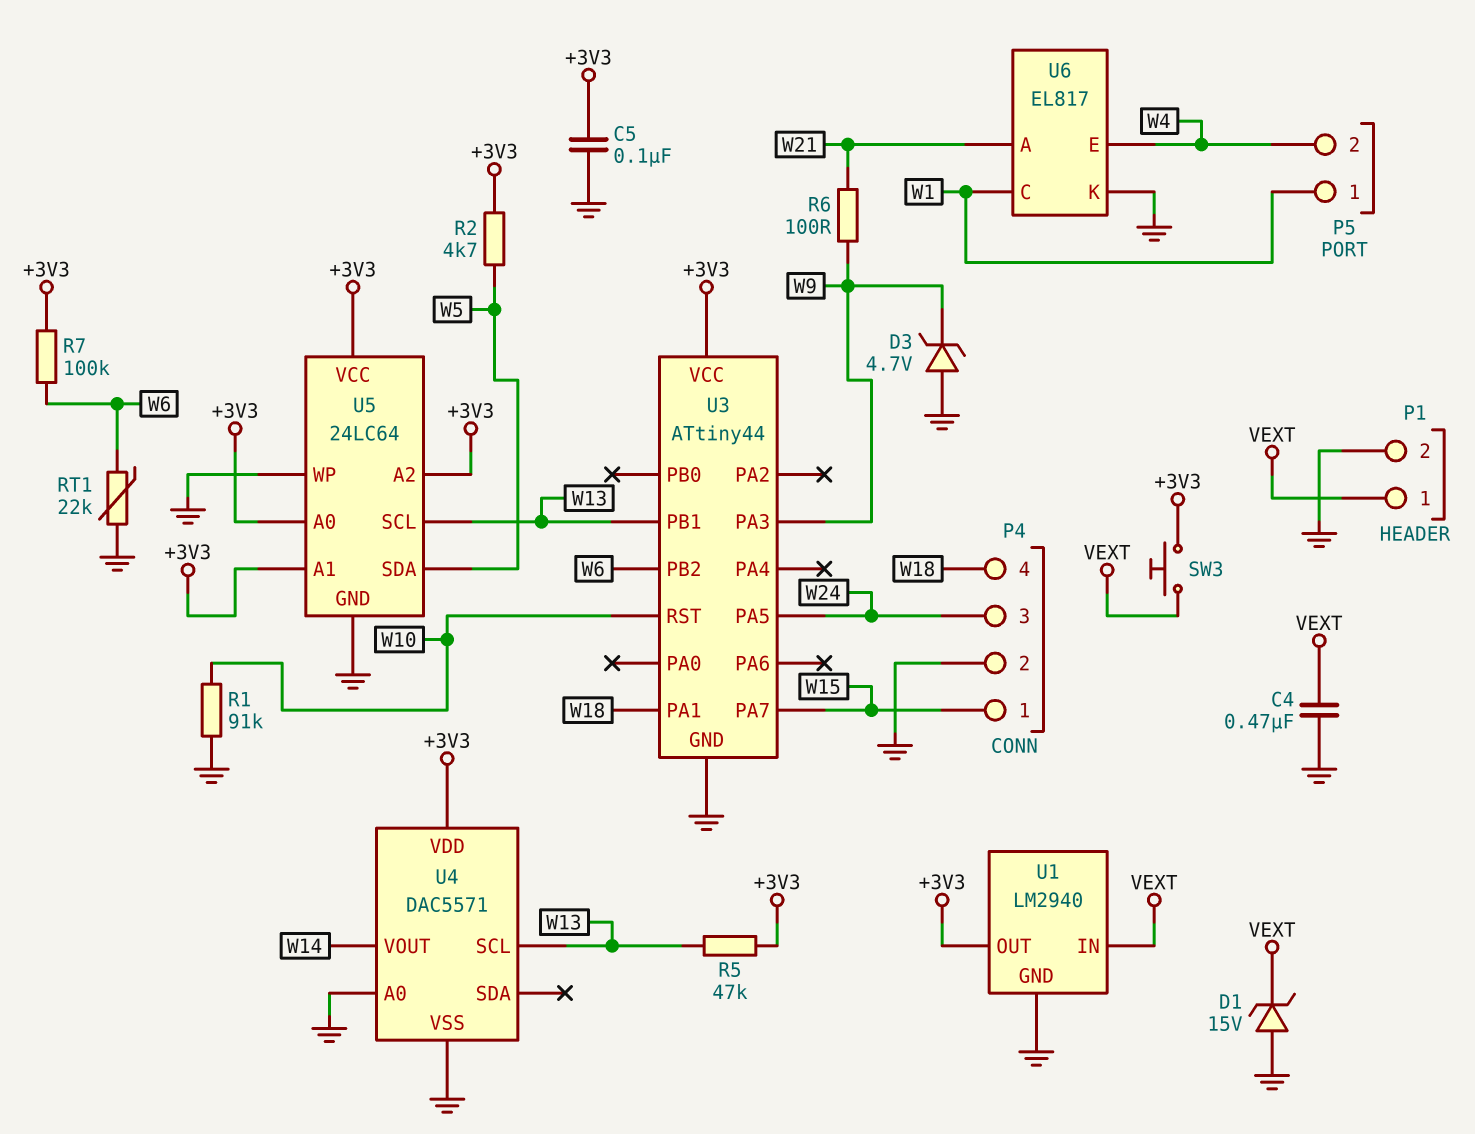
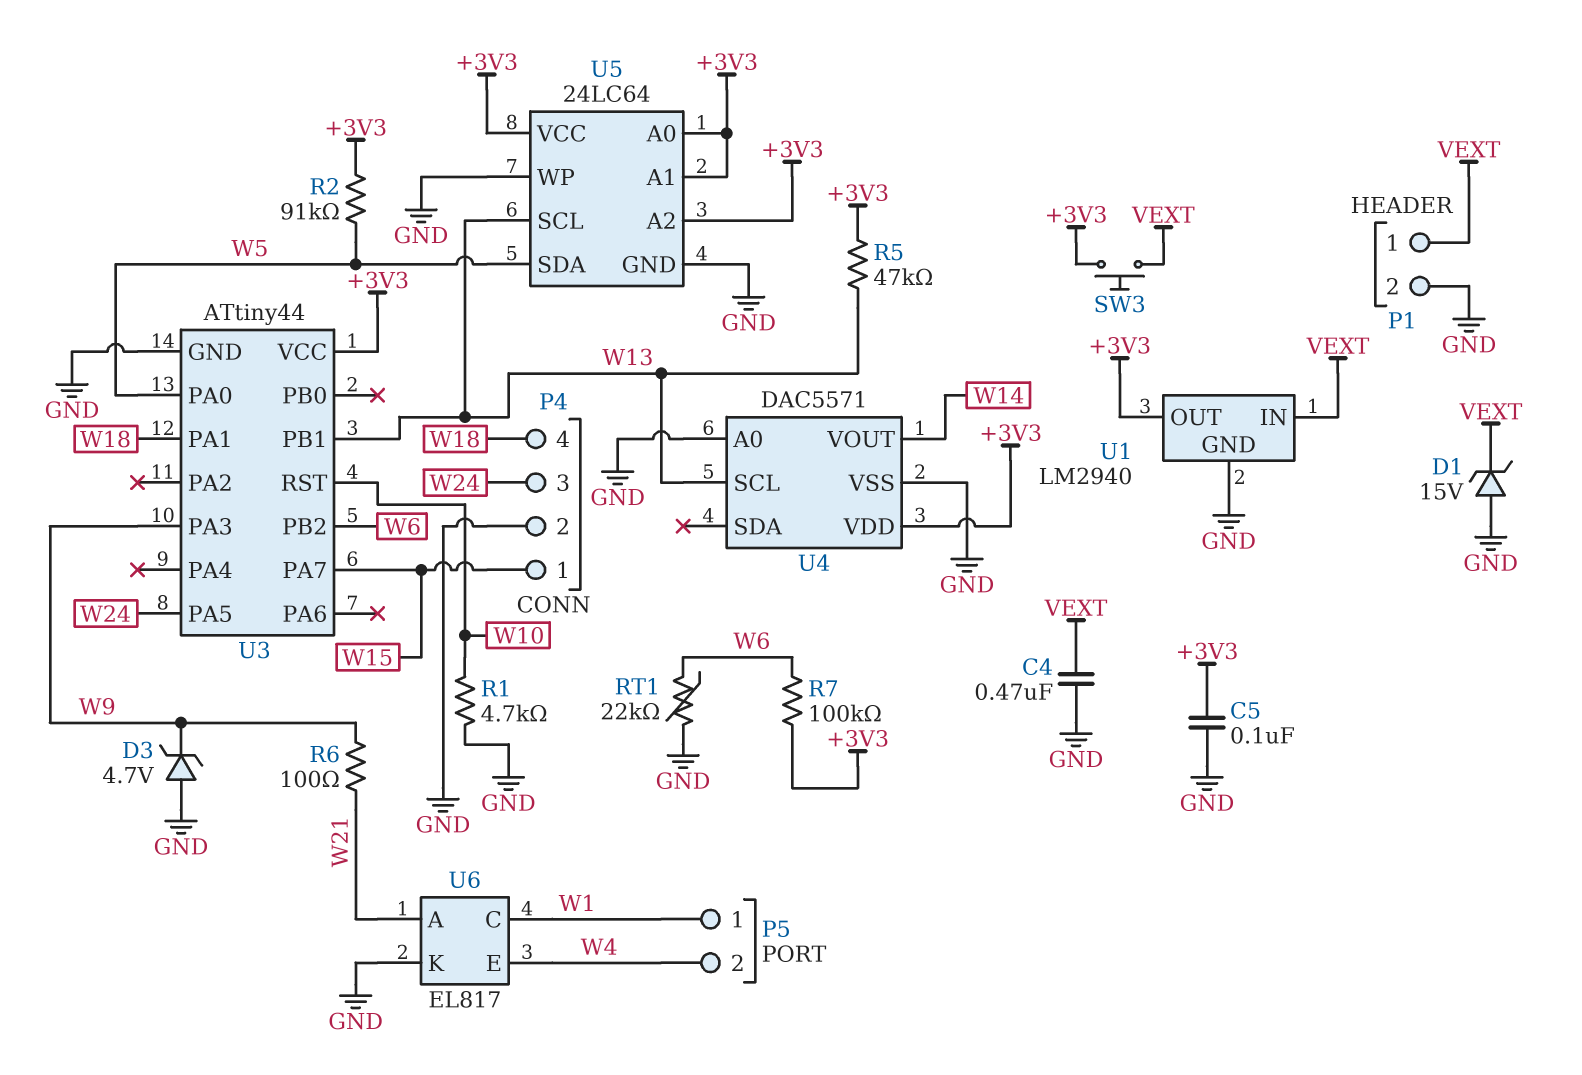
R1: 91k (GND, W10) -> 4.7k (GND, W10)
R2: 4.7k (+3V3, W5) -> 91k (+3V3, W5)
U3 pin PA0: none -> W5

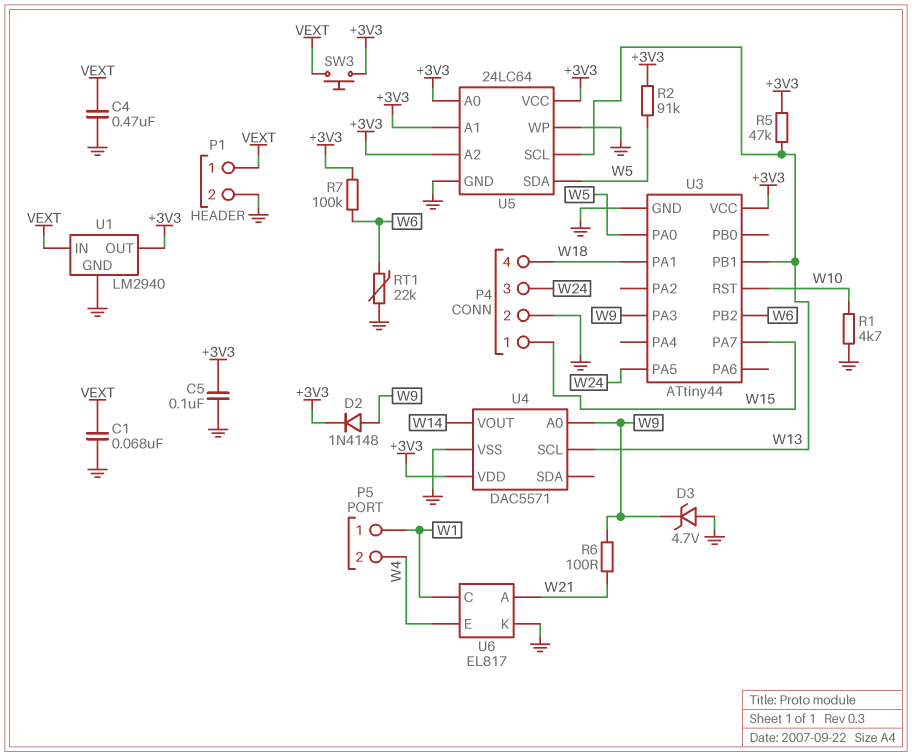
C1: none -> 68nF (GND, VEXT)
D1: zener 15V (A GND, K VEXT) -> none
D2: none -> diode 1N4148 (A W9, K +3V3)
U4 pin A0: GND -> W9

